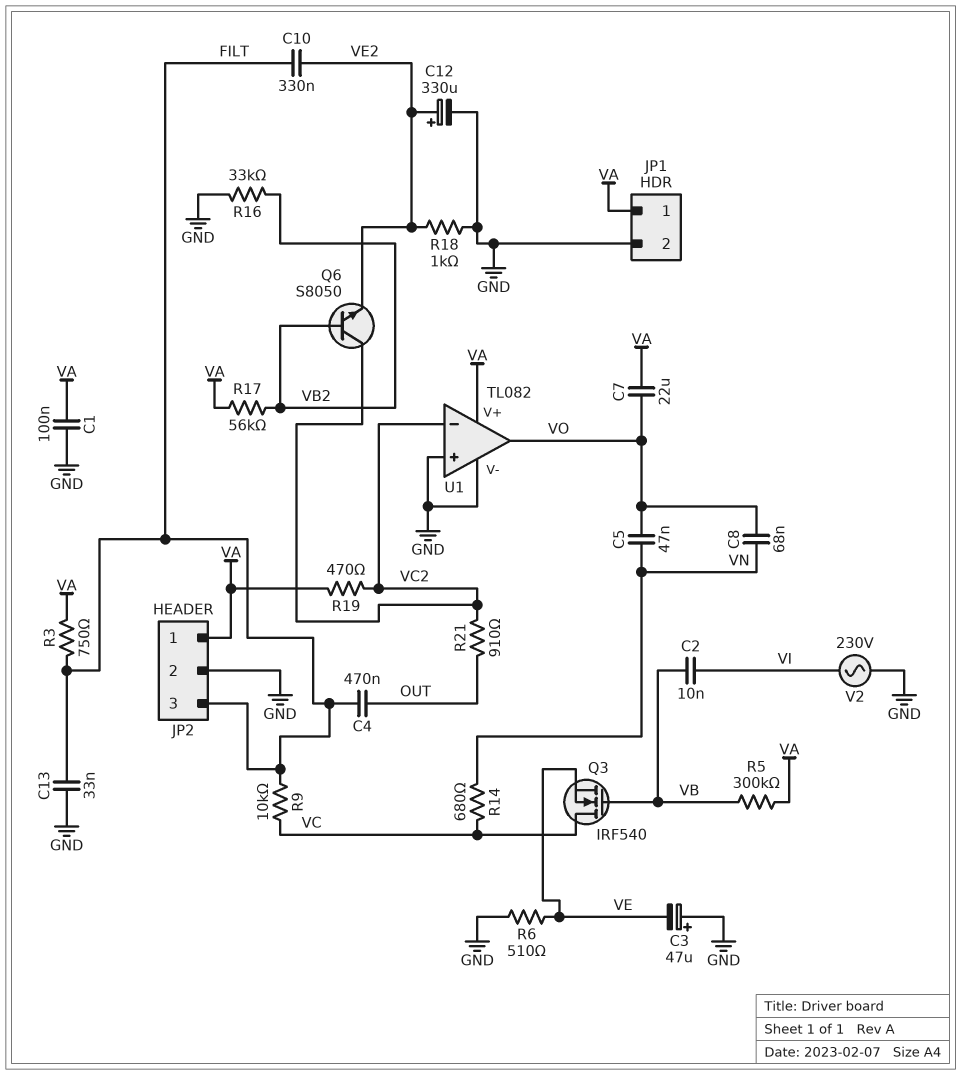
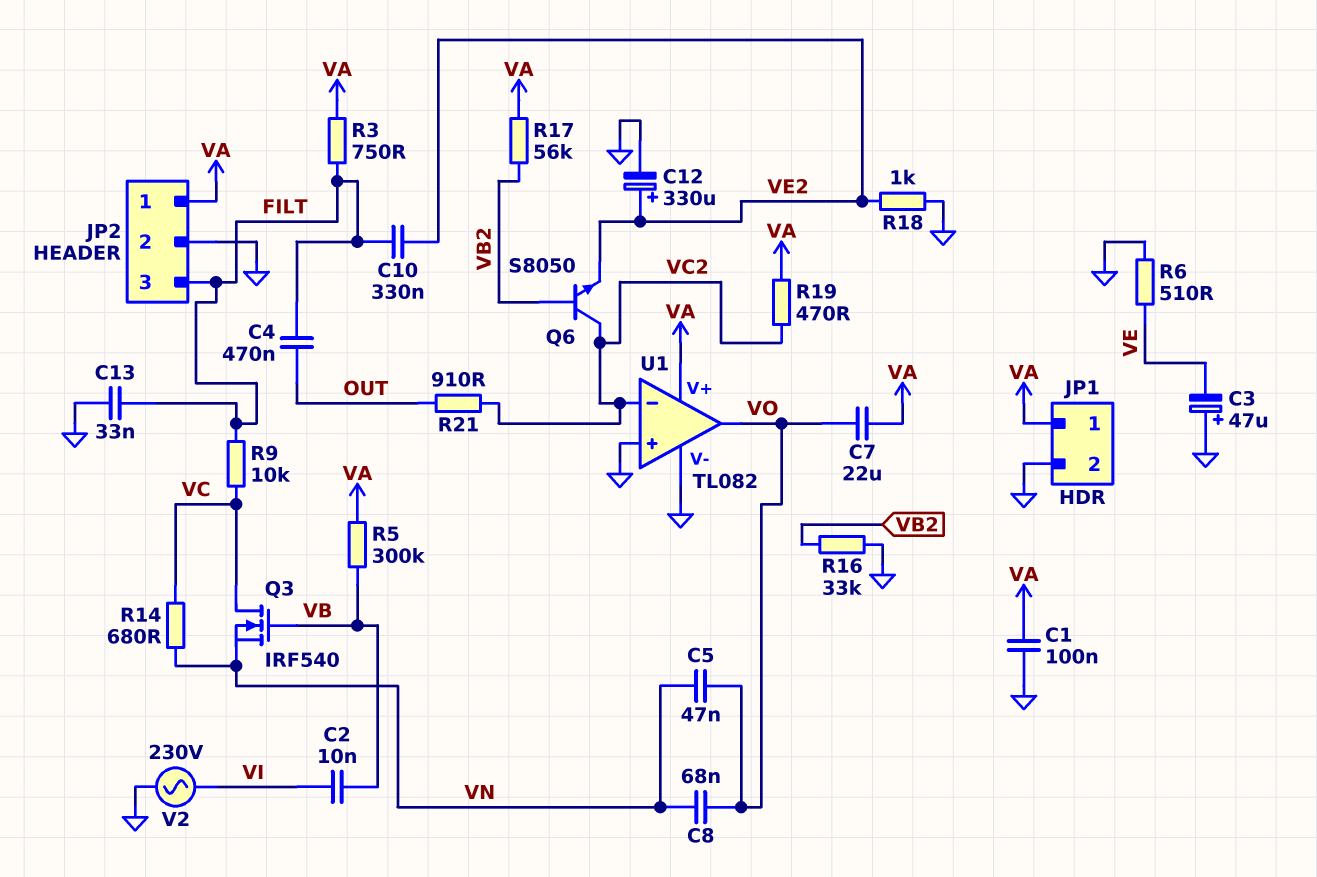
Q3: NMOS IRF540 (G VB, D VC, S VE) -> NMOS IRF540 (G VB, D VC, S VN)

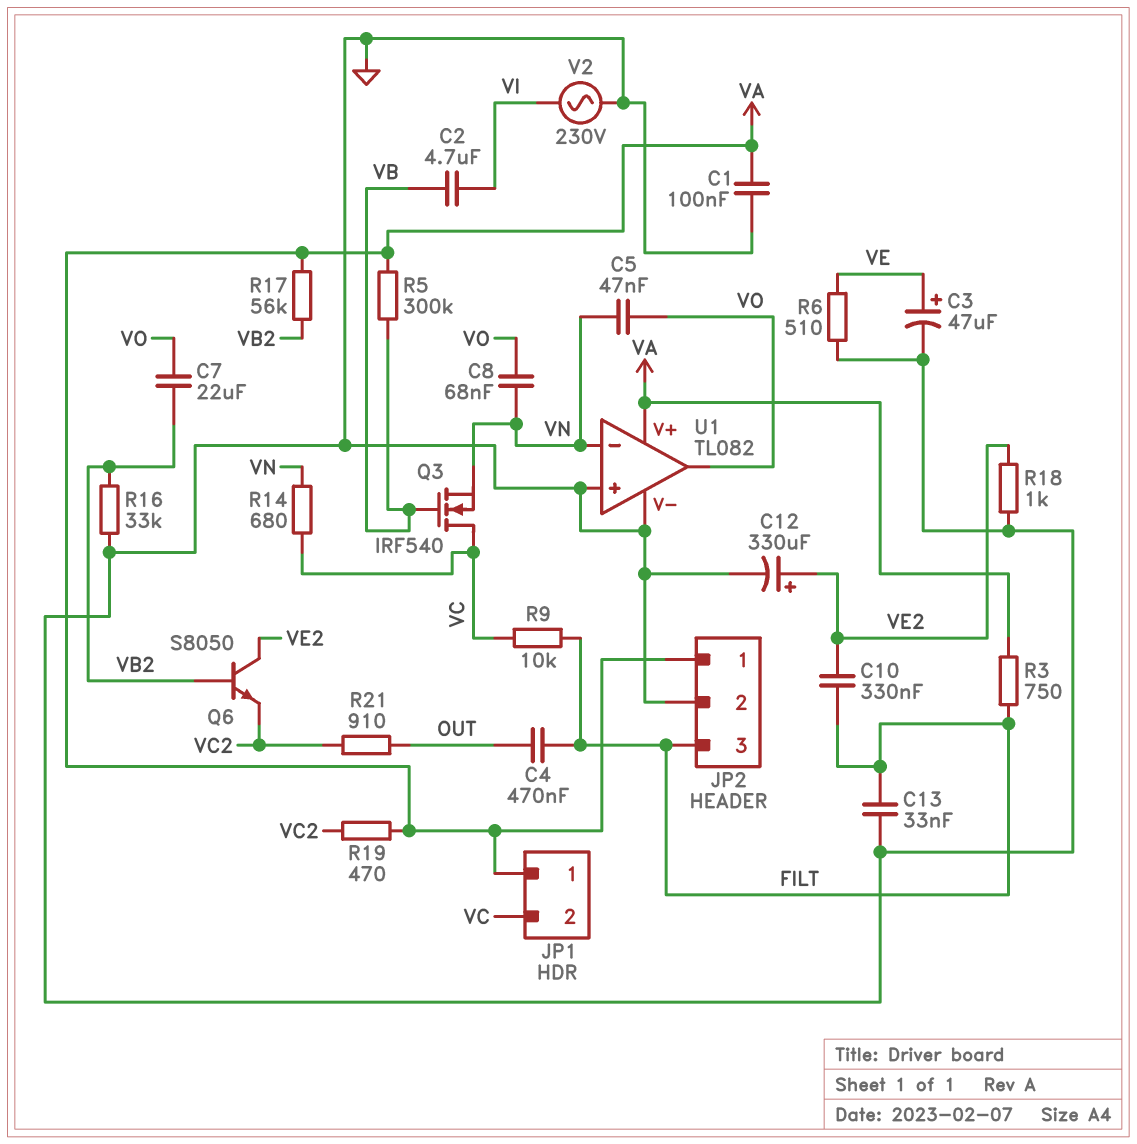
C2: 10nF (VB, VI) -> 4.7uF (VB, VI)
C3: 47uF (plus GND, minus VE) -> 47uF (plus VE, minus GND)
C7: 22uF (VA, VO) -> 22uF (VB2, VO)
JP1 pin 2: GND -> VC
Q6: NPN S8050 (B VB2, C VC2, E VE2) -> NPN S8050 (B VB2, C VE2, E VC2)
U1 pin in-: VC2 -> VN

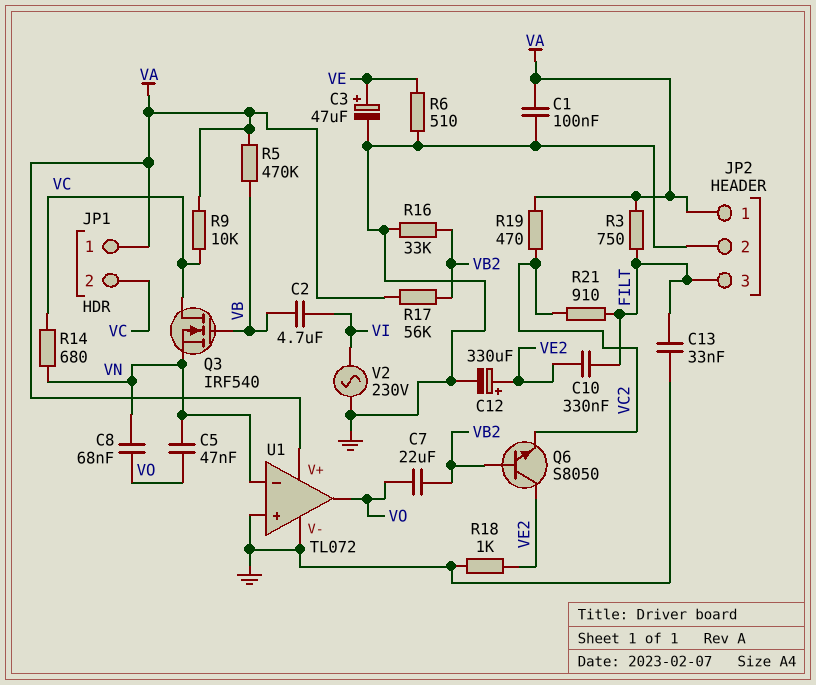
C4: 470nF (FILT, OUT) -> none
R5: 300k (VA, VB) -> 470k (VA, VB)
R9: 10k (FILT, VC) -> 10k (VA, VC)
R21: 910 (OUT, VC2) -> 910 (FILT, VC2)
U1: TL082 -> TL072

